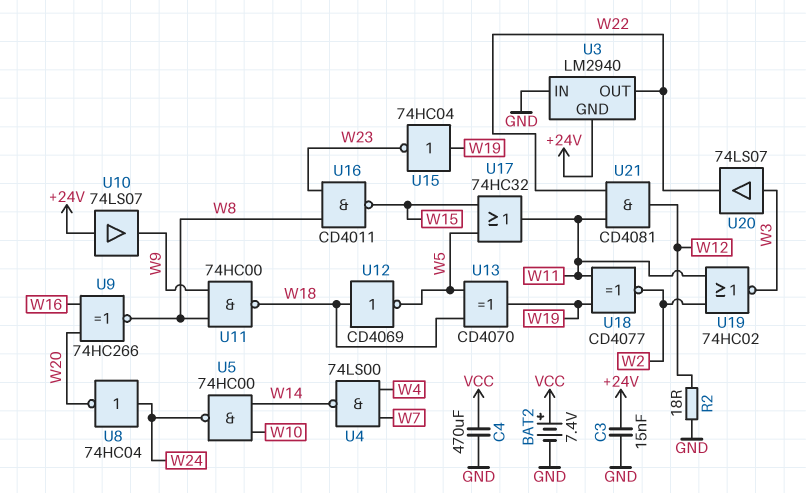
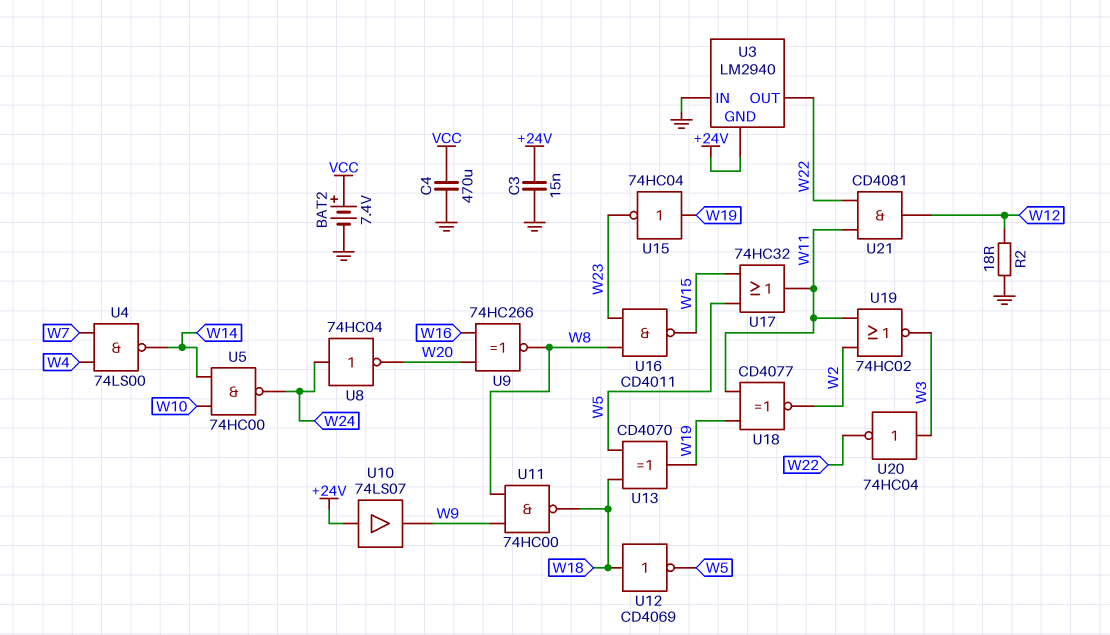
U20: buffer 74LS07 (in W3, out W22) -> NOT 74HC04 (in W3, out W22)

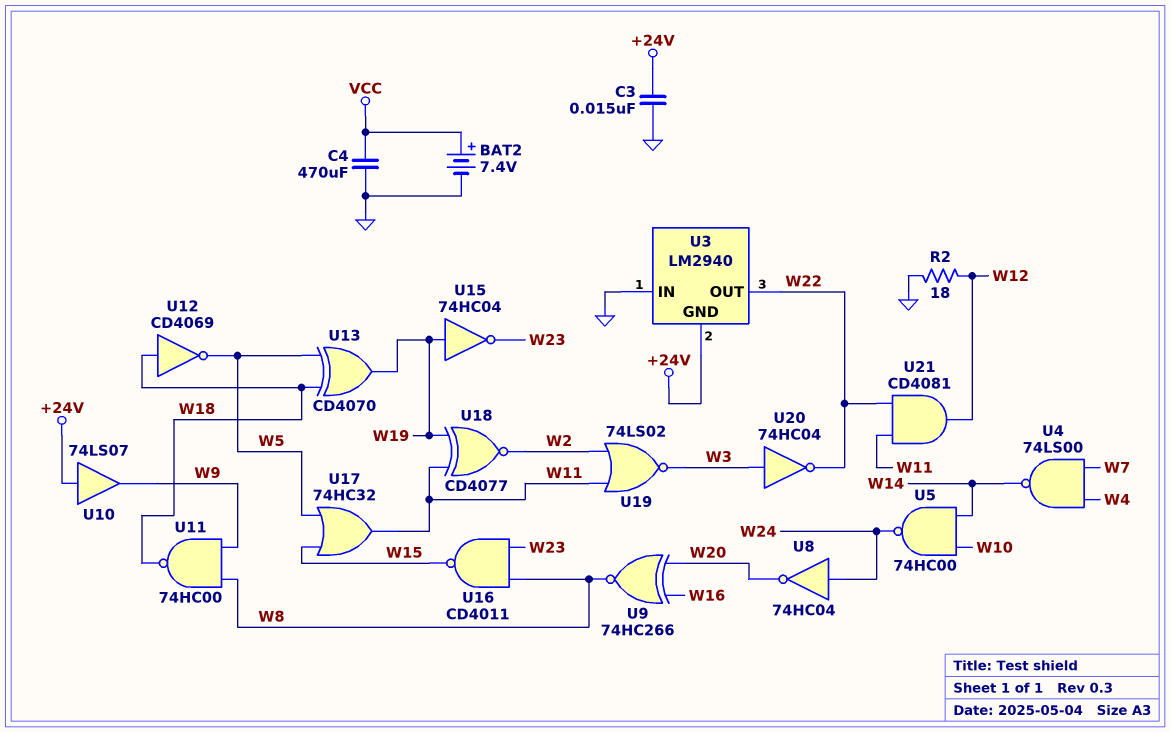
U19: NOR 74HC02 (in W2, in W11, out W3) -> NOR 74LS02 (in W2, in W11, out W3)

